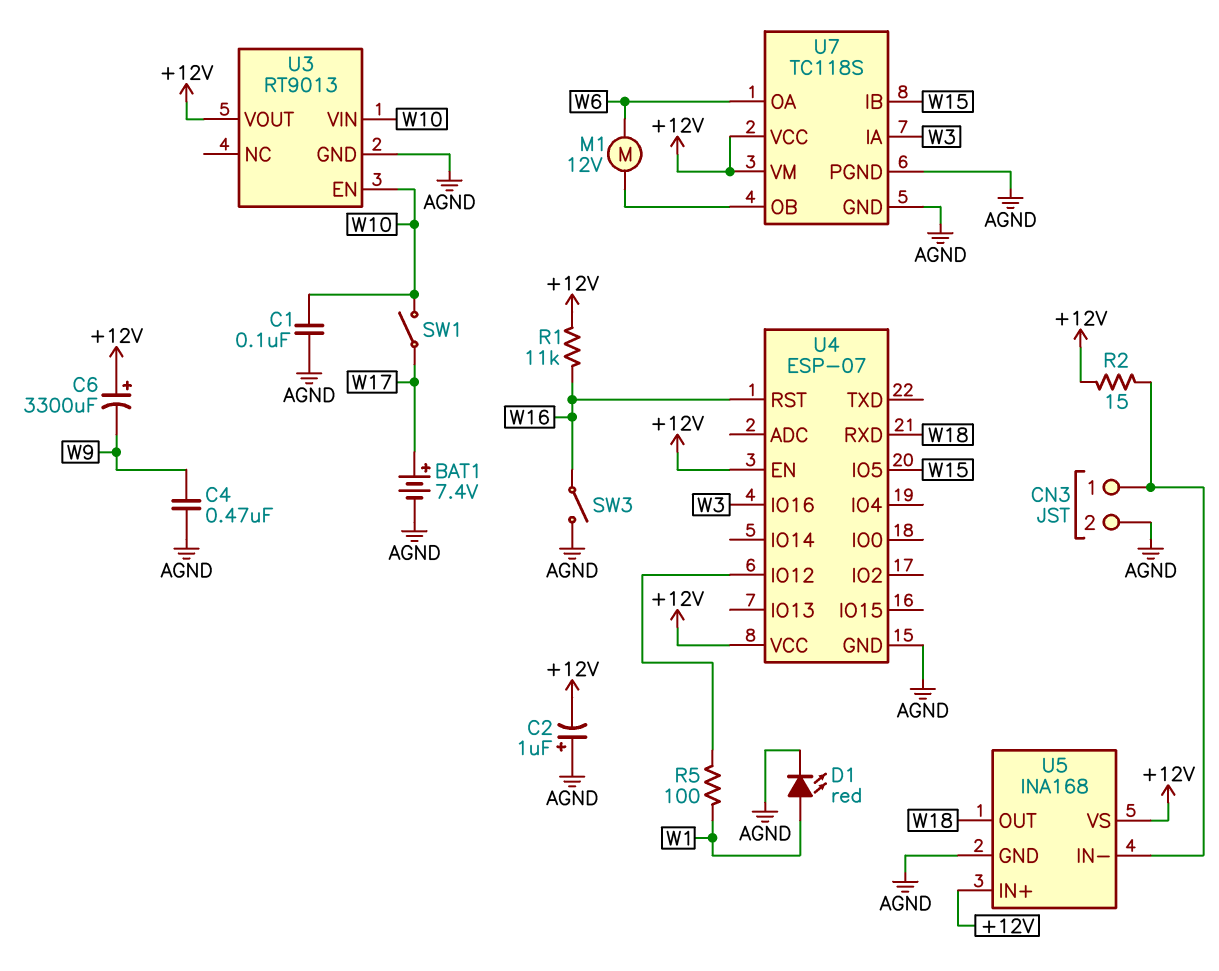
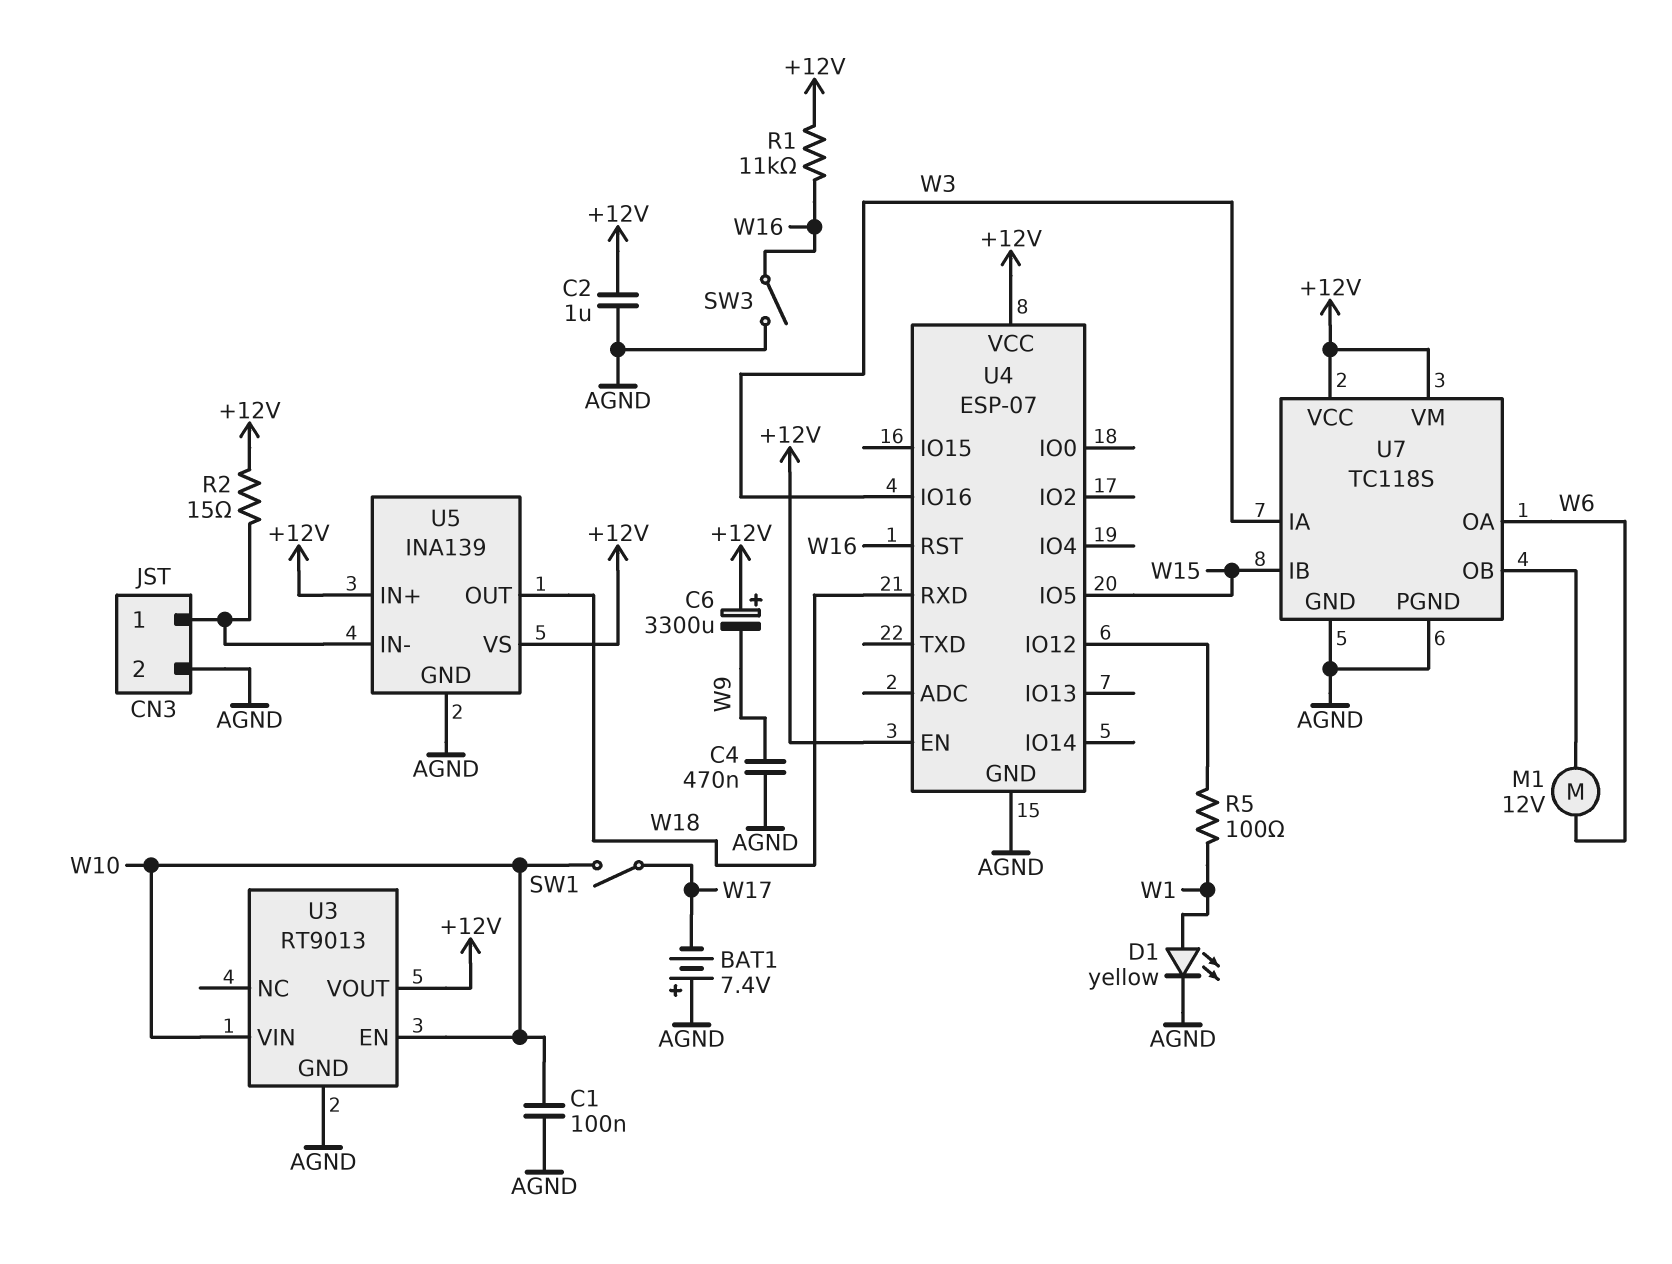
BAT1: 7.4V (plus W17, minus AGND) -> 7.4V (plus AGND, minus W17)
C2: 1uF (plus AGND, minus +12V) -> 1uF (+12V, AGND)
D1: LED red (A W1, K AGND) -> LED yellow (A W1, K AGND)
U5: INA168 -> INA139

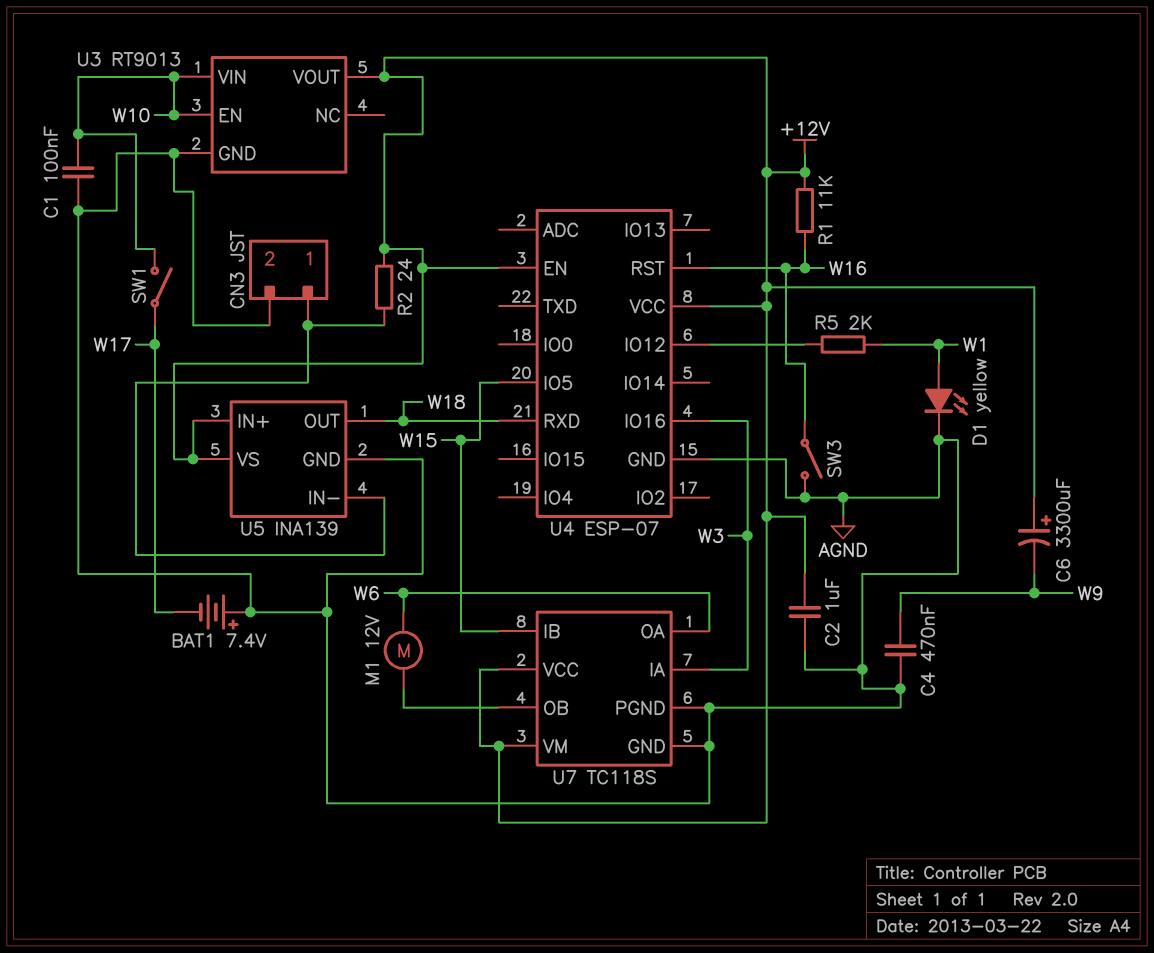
R2: 15 (+12V, CN3/1) -> 24 (+12V, CN3/1)
R5: 100 (U4/IO12, W1) -> 2k (U4/IO12, W1)

